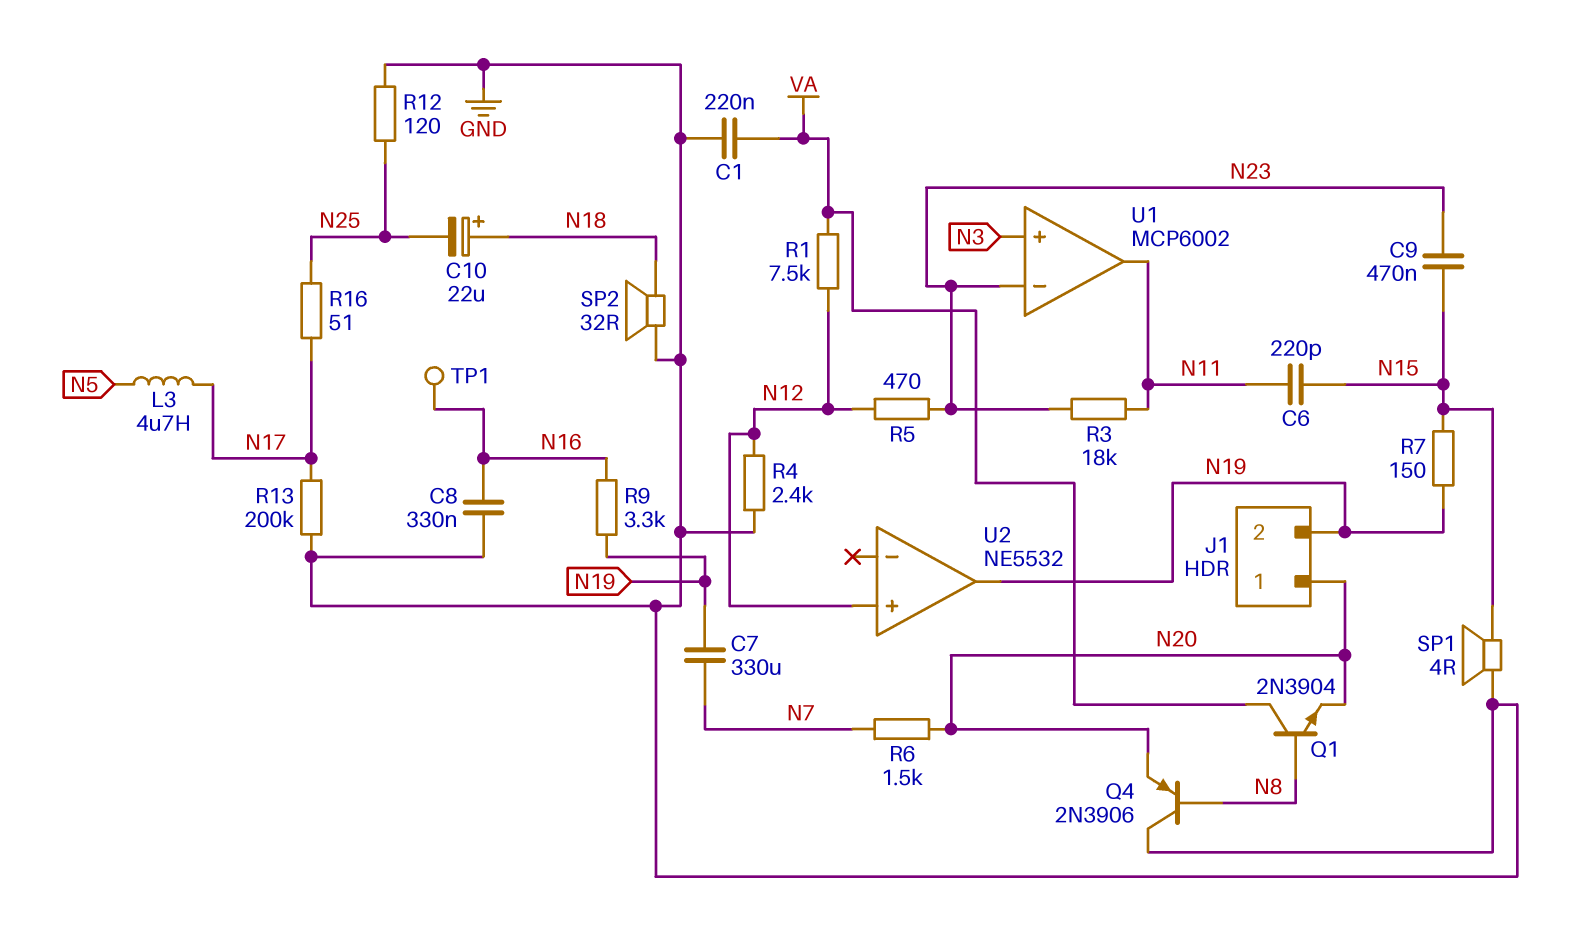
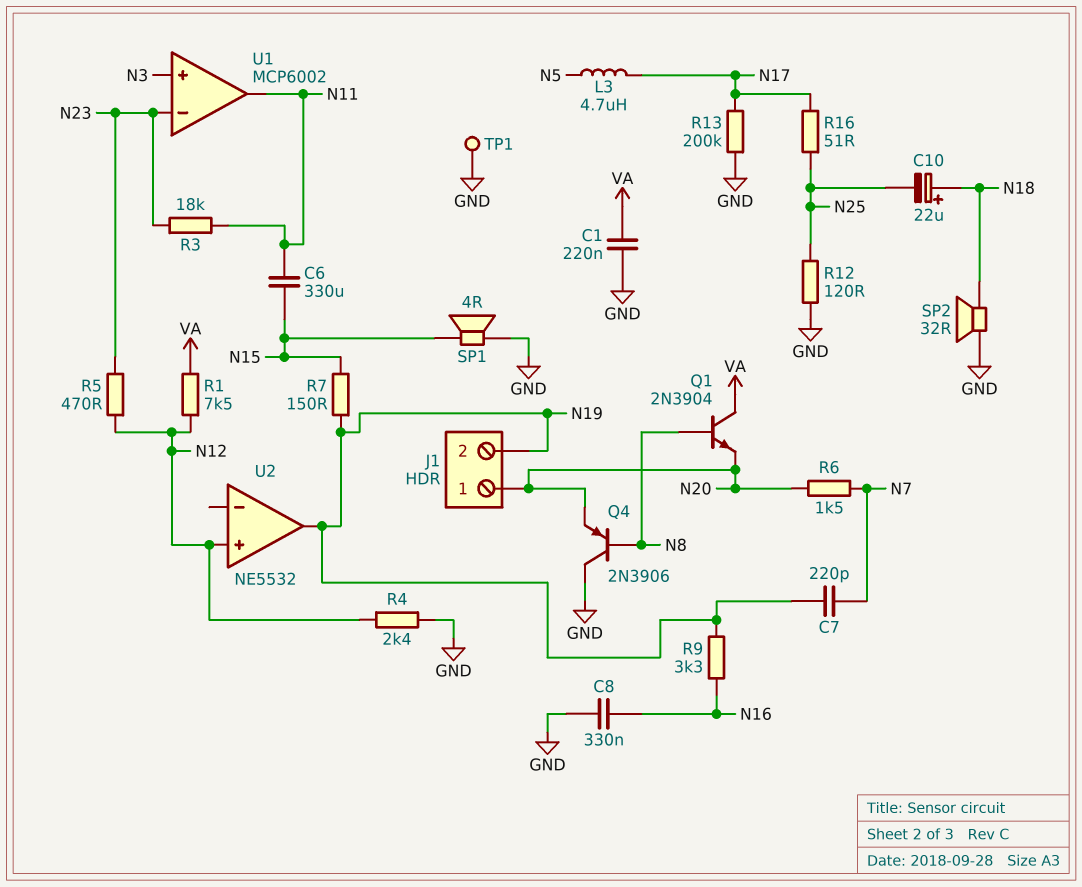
C6: 220pF (N11, N15) -> 330uF (N11, N15)
C7: 330uF (N7, N19) -> 220pF (N7, N19)
C9: 470nF (N15, N23) -> none
TP1: test point (N16) -> test point (GND)

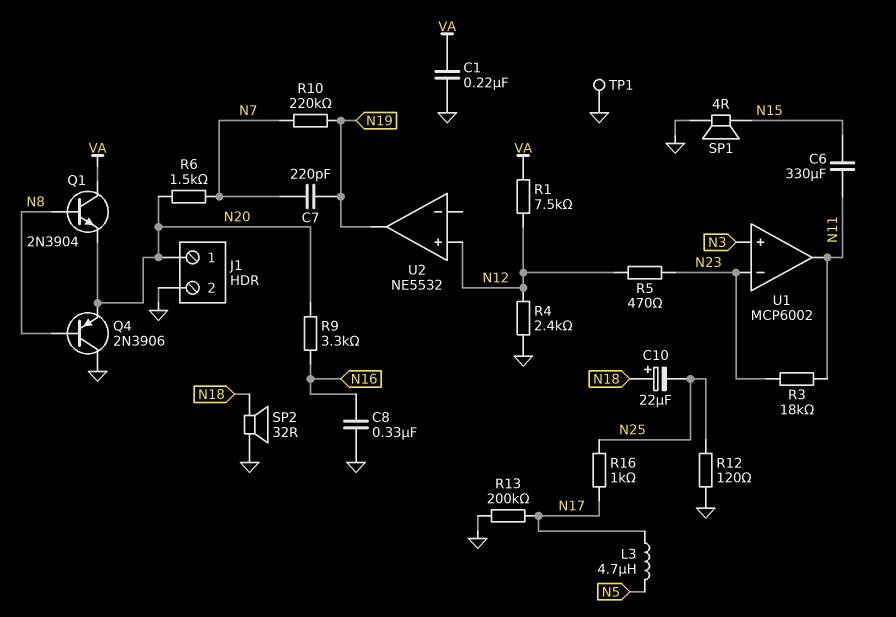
J1 pin 2: N19 -> GND
R7: 150 (N15, N19) -> none
R9: 3.3k (N16, N19) -> 3.3k (N16, N20)
R10: none -> 220k (N7, N19)
R16: 51 (N17, N25) -> 1k (N17, N25)

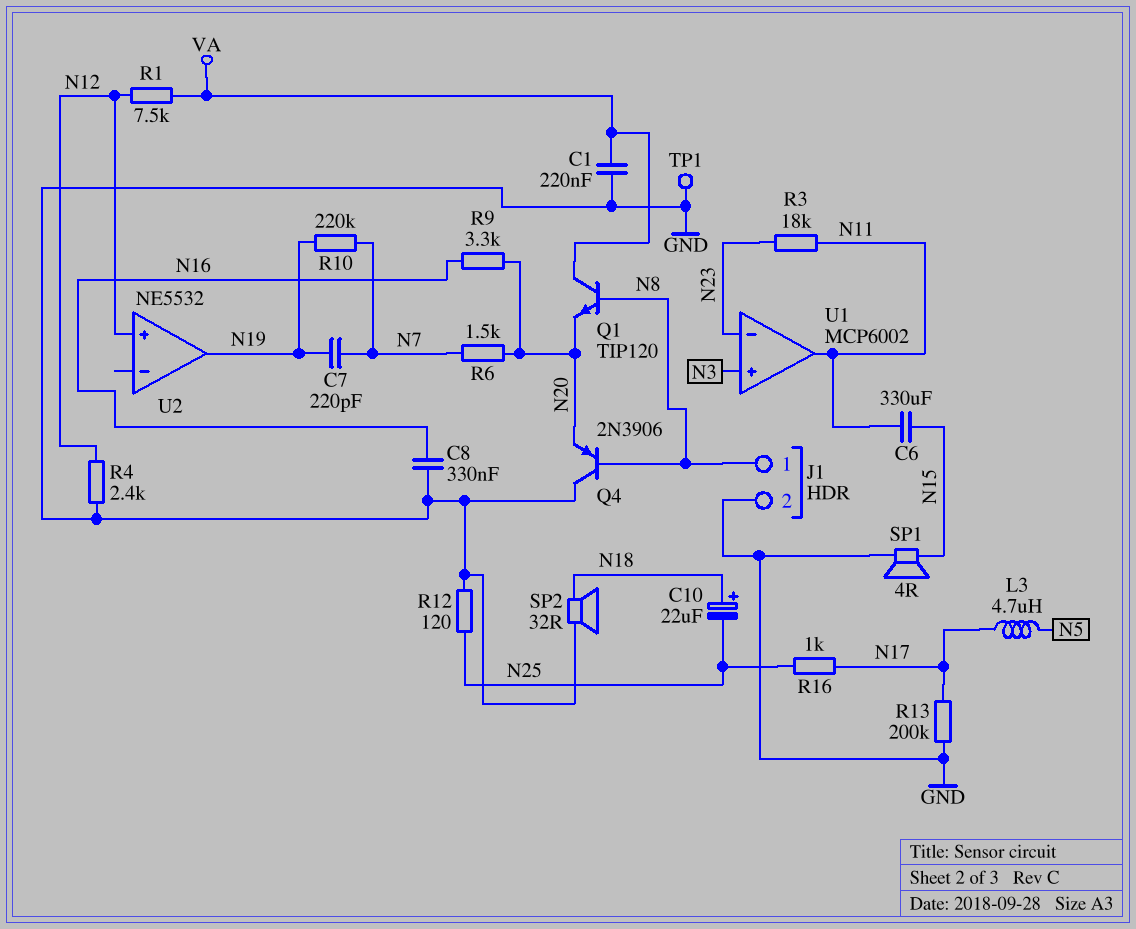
J1 pin 1: N20 -> N8
Q1: NPN 2N3904 (B N8, C VA, E N20) -> NPN TIP120 (B N8, C VA, E N20)
R5: 470 (N12, N23) -> none

